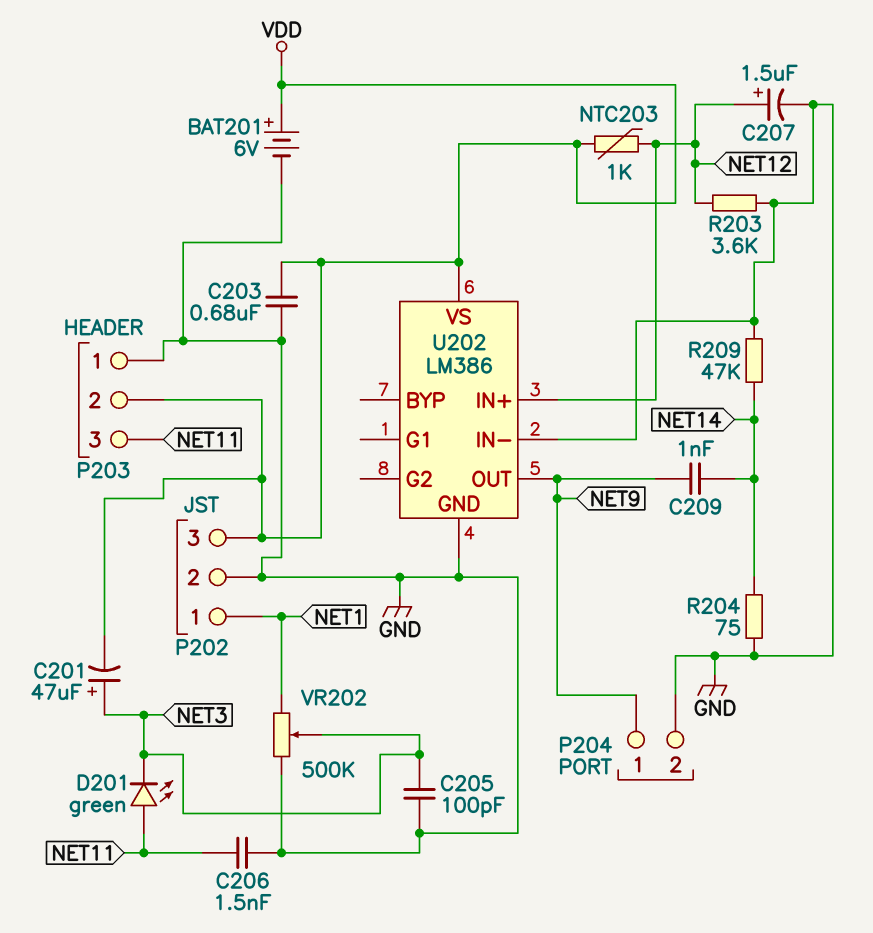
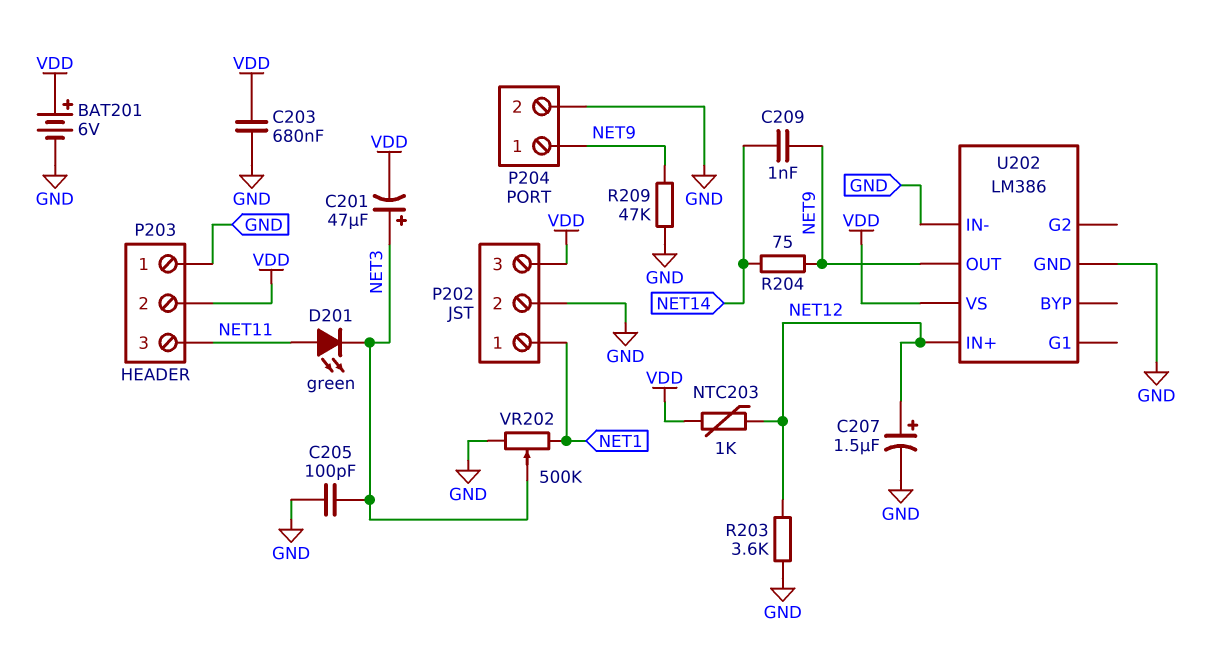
C206: 1.5nF (GND, NET11) -> none
R204: 75 (GND, NET14) -> 75 (NET9, NET14)
R209: 47k (GND, NET14) -> 47k (GND, NET9)

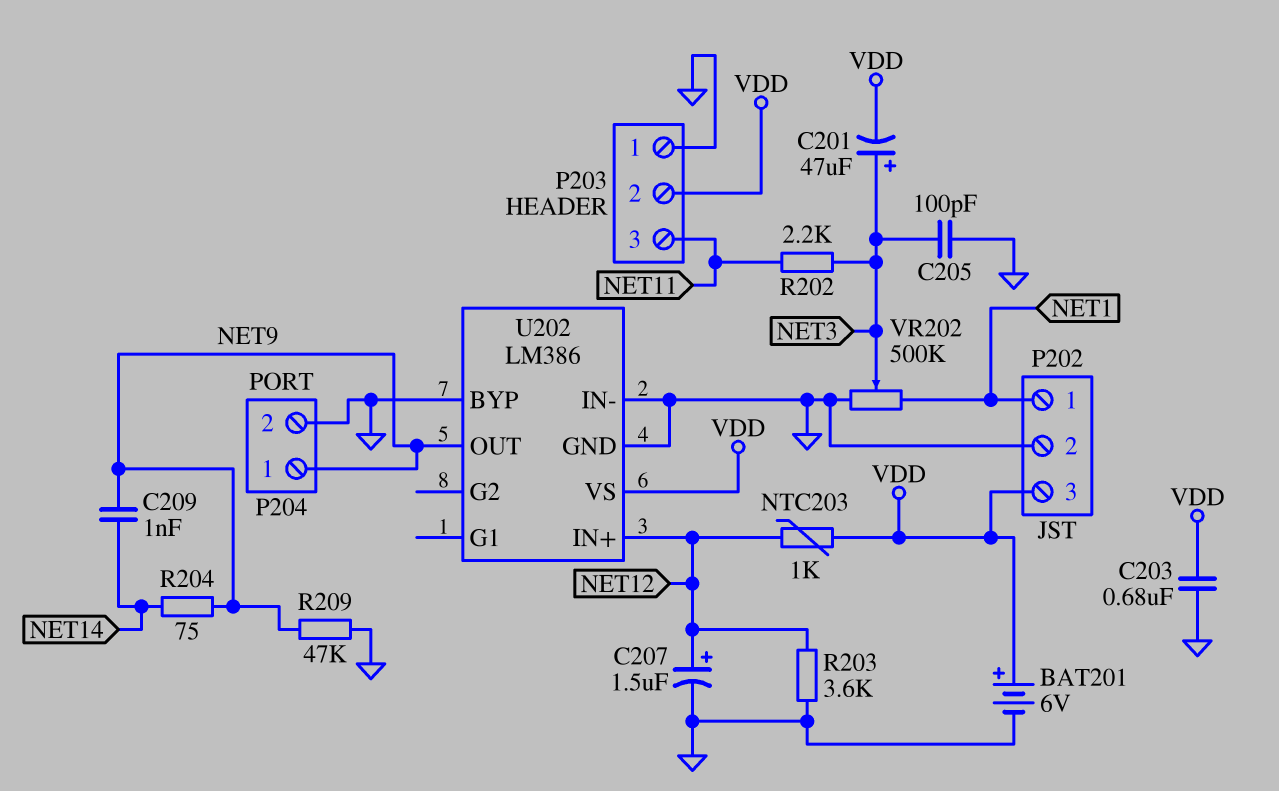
D201: LED green (A NET11, K NET3) -> none
R202: none -> 2.2k (NET3, NET11)
U202 pin BYP: none -> GND

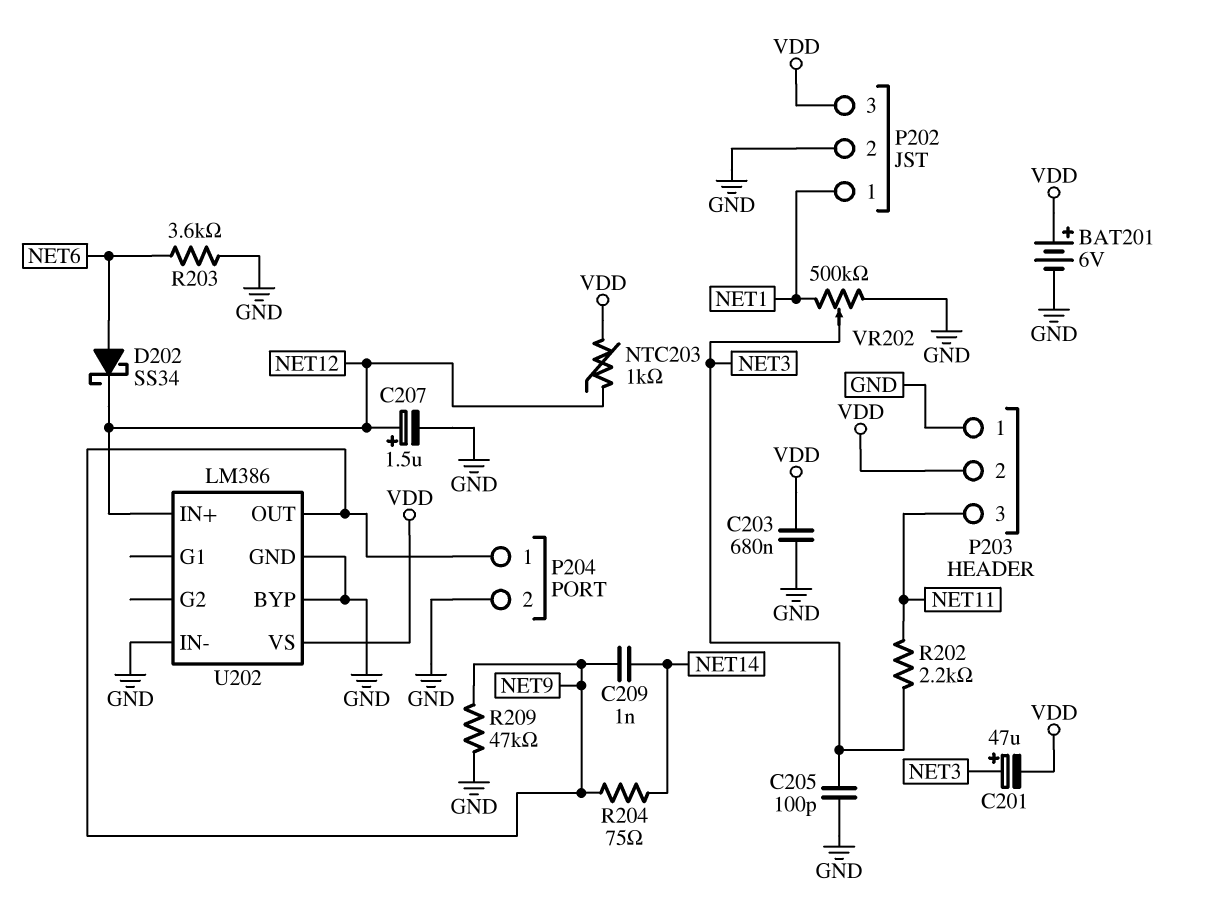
D202: none -> schottky SS34 (A NET6, K NET12)
R203: 3.6k (GND, NET12) -> 3.6k (GND, NET6)

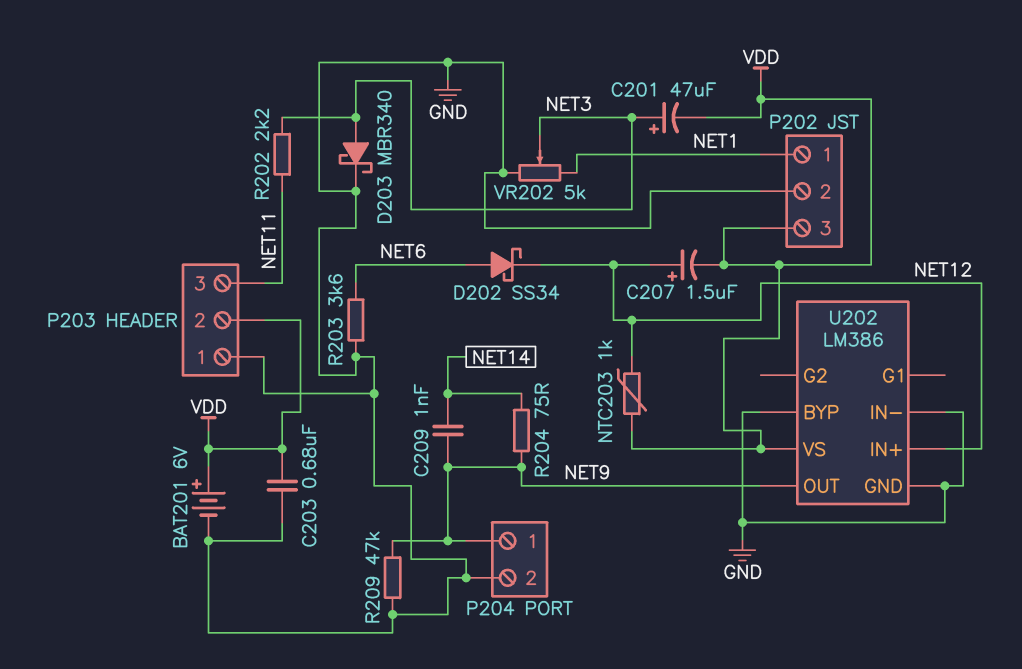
C205: 100pF (GND, NET3) -> none
C207: 1.5uF (plus NET12, minus GND) -> 1.5uF (plus NET12, minus VDD)
D203: none -> schottky MBR340 (A NET3, K GND)
VR202: 500k (GND, NET1, wiper NET3) -> 5k (GND, NET1, wiper NET3)

